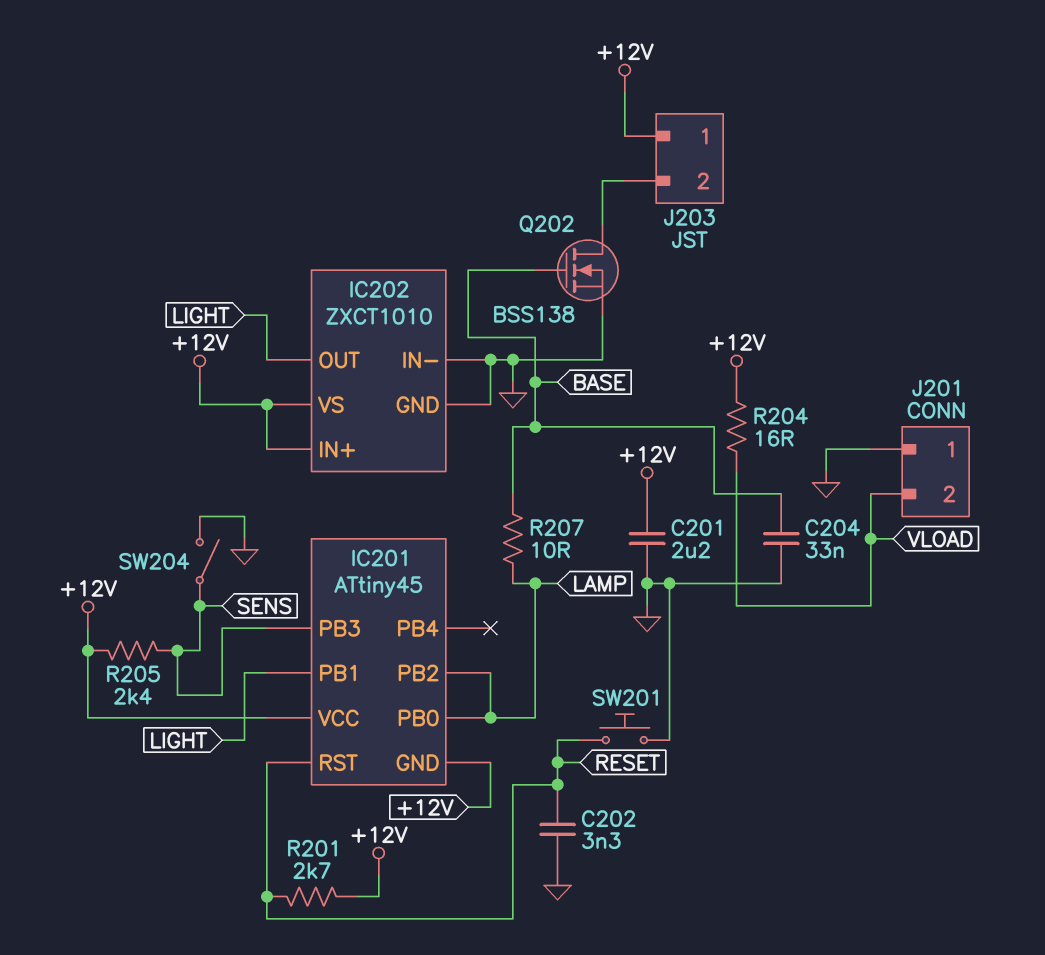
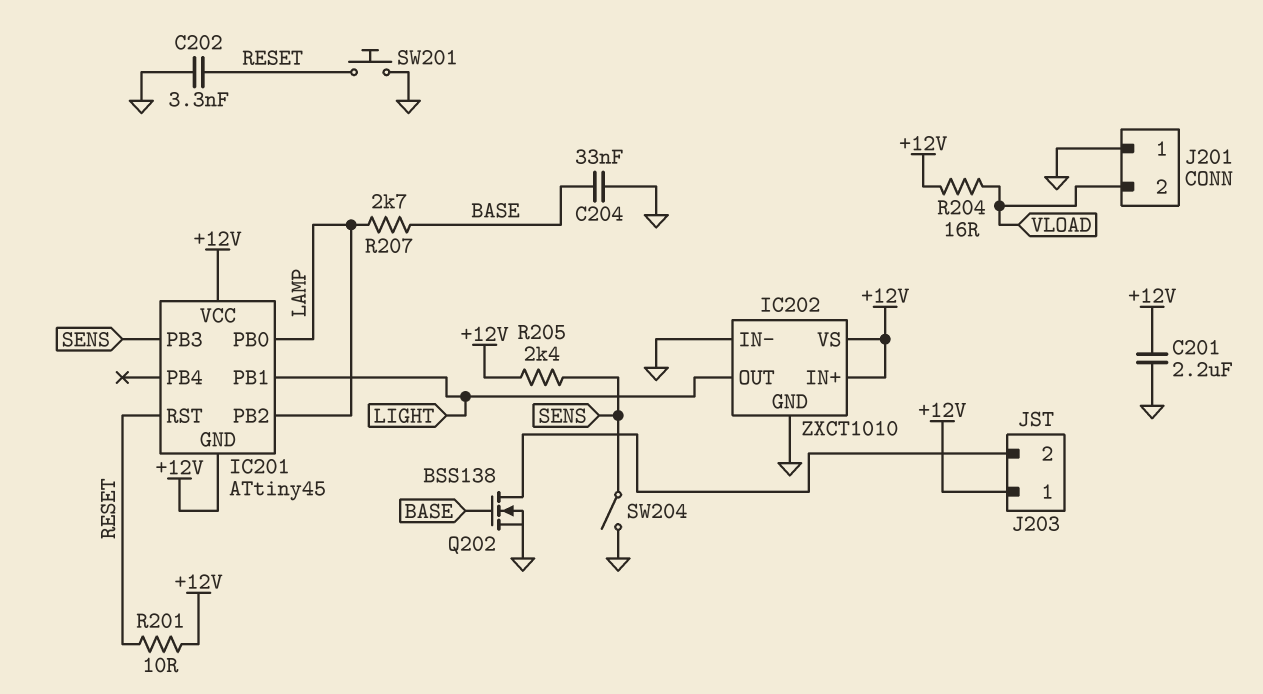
R201: 2.7k (+12V, RESET) -> 10 (+12V, RESET)
R207: 10 (BASE, LAMP) -> 2.7k (BASE, LAMP)

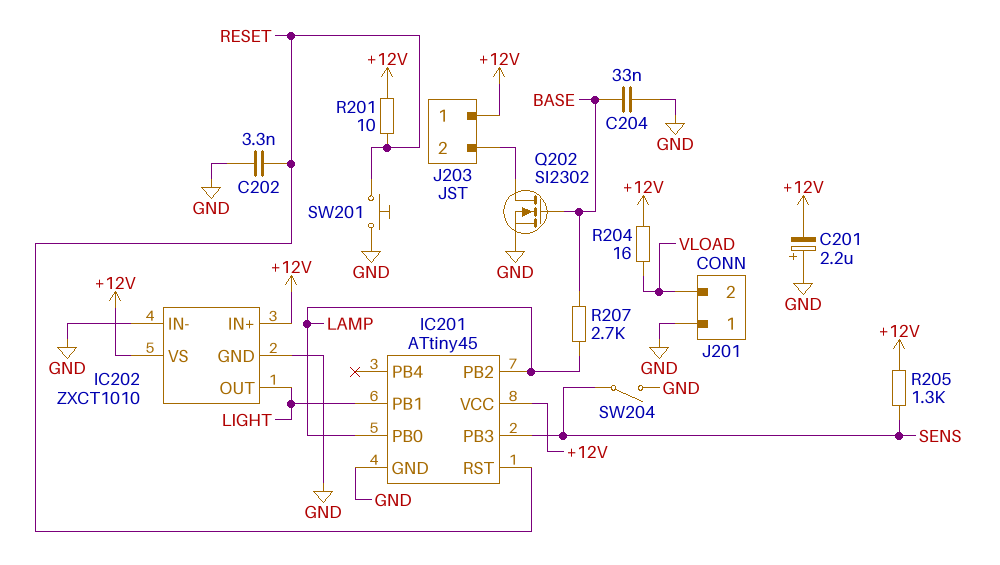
C201: 2.2uF (+12V, GND) -> 2.2uF (plus GND, minus +12V)
IC201 pin GND: +12V -> GND
Q202: NMOS BSS138 (G BASE, D J203/2, S GND) -> NMOS SI2302 (G BASE, D J203/2, S GND)
R205: 2.4k (+12V, SENS) -> 1.3k (+12V, SENS)

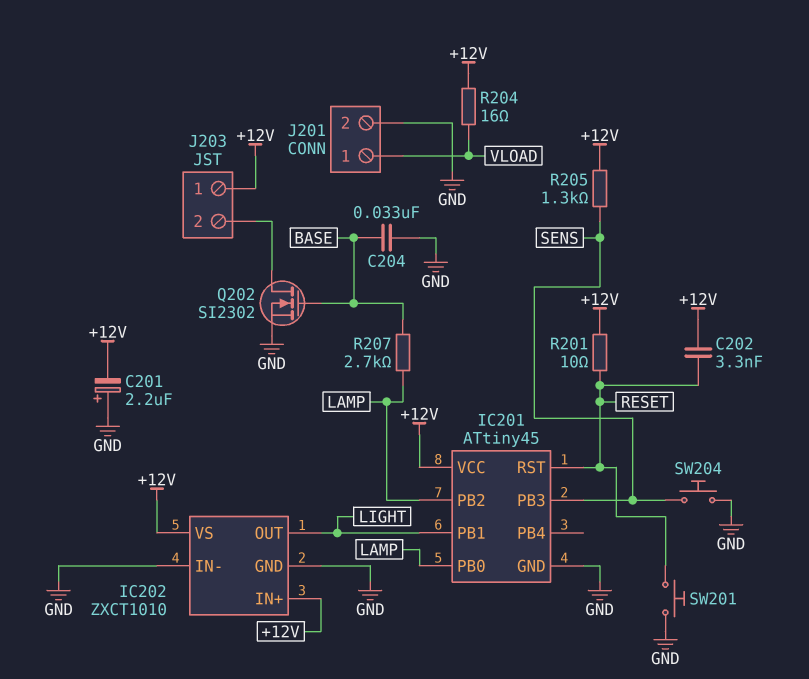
C202: 3.3nF (GND, RESET) -> 3.3nF (+12V, RESET)
J201 pin 1: GND -> VLOAD
J201 pin 2: VLOAD -> GND
SW204: switch (GND, SENS) -> button (GND, SENS)

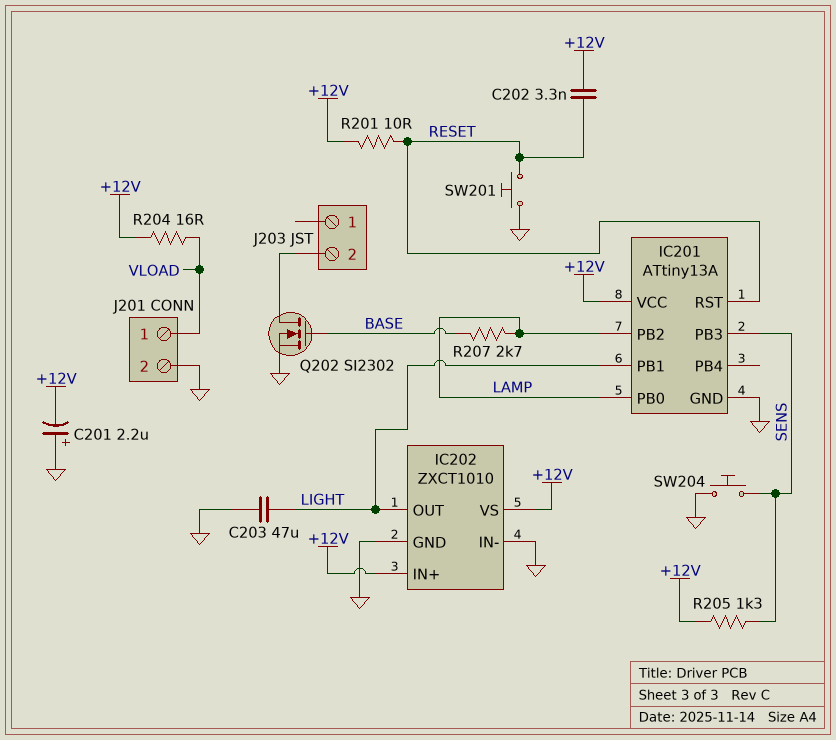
C203: none -> 47uF (GND, LIGHT)
C204: 33nF (BASE, GND) -> none
IC201: ATtiny45 -> ATtiny13A
J203 pin 1: +12V -> none

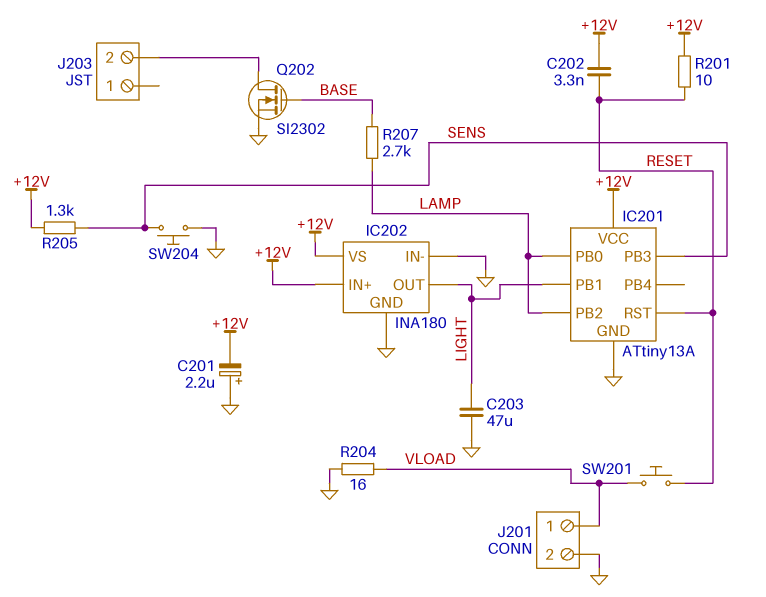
IC202: ZXCT1010 -> INA180
R204: 16 (+12V, VLOAD) -> 16 (GND, VLOAD)
SW201: button (GND, RESET) -> button (RESET, VLOAD)

